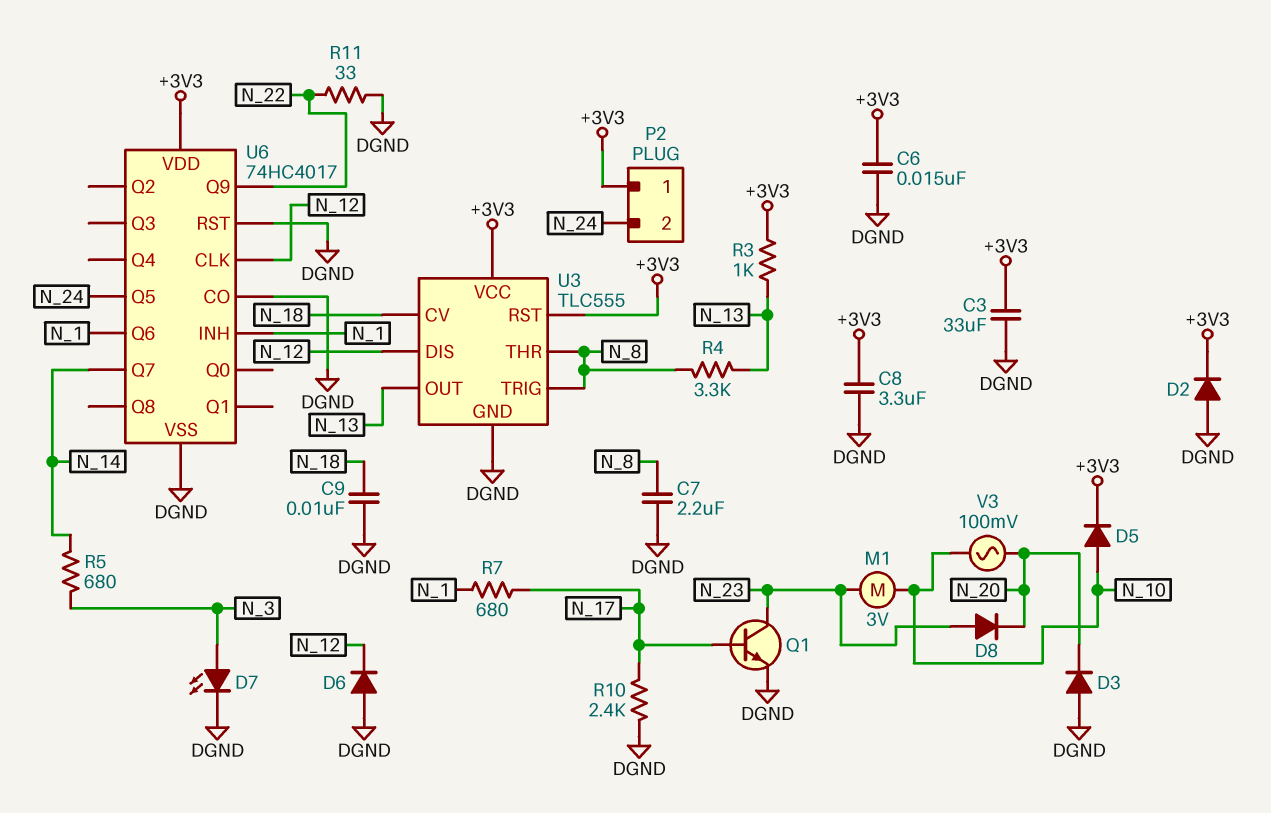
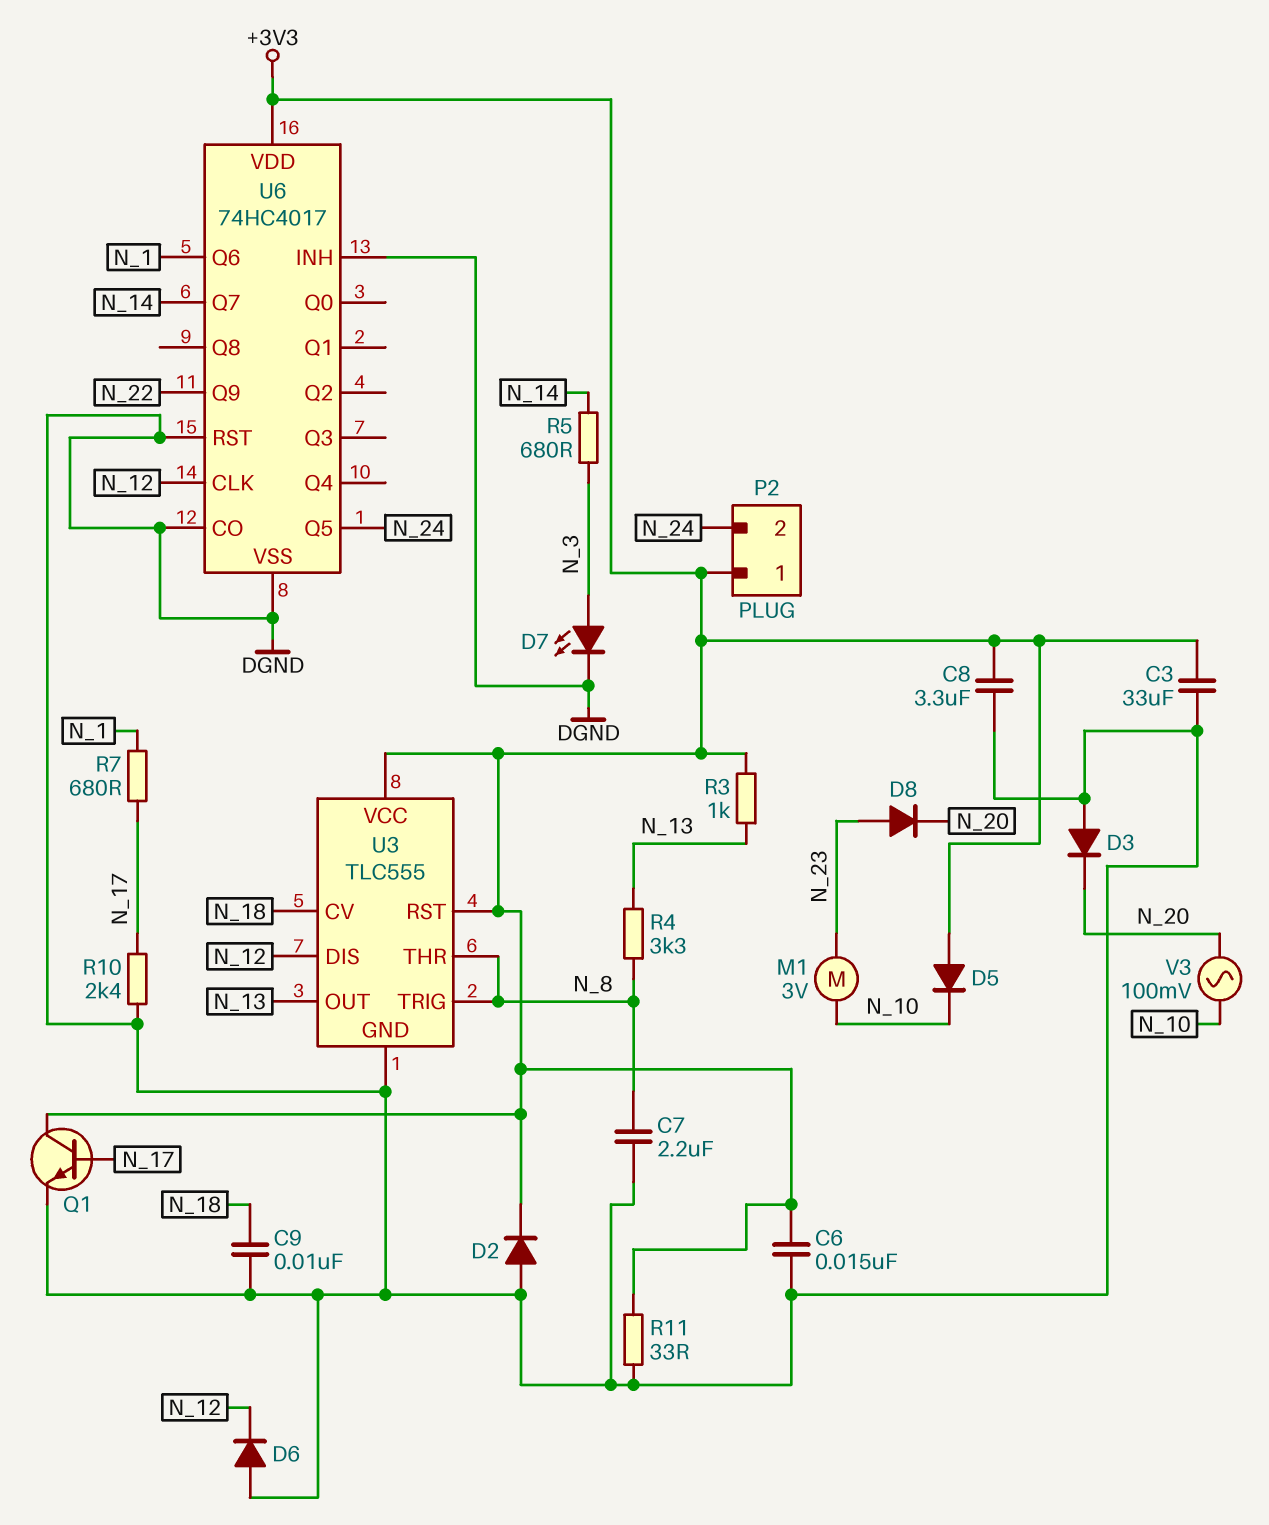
D5: diode (A N_10, K +3V3) -> diode (A +3V3, K N_10)
Q1: NPN (B N_17, C N_23, E DGND) -> NPN (B N_17, C +3V3, E DGND)
R11: 33 (DGND, N_22) -> 33 (+3V3, DGND)
U6 pin INH: N_1 -> DGND

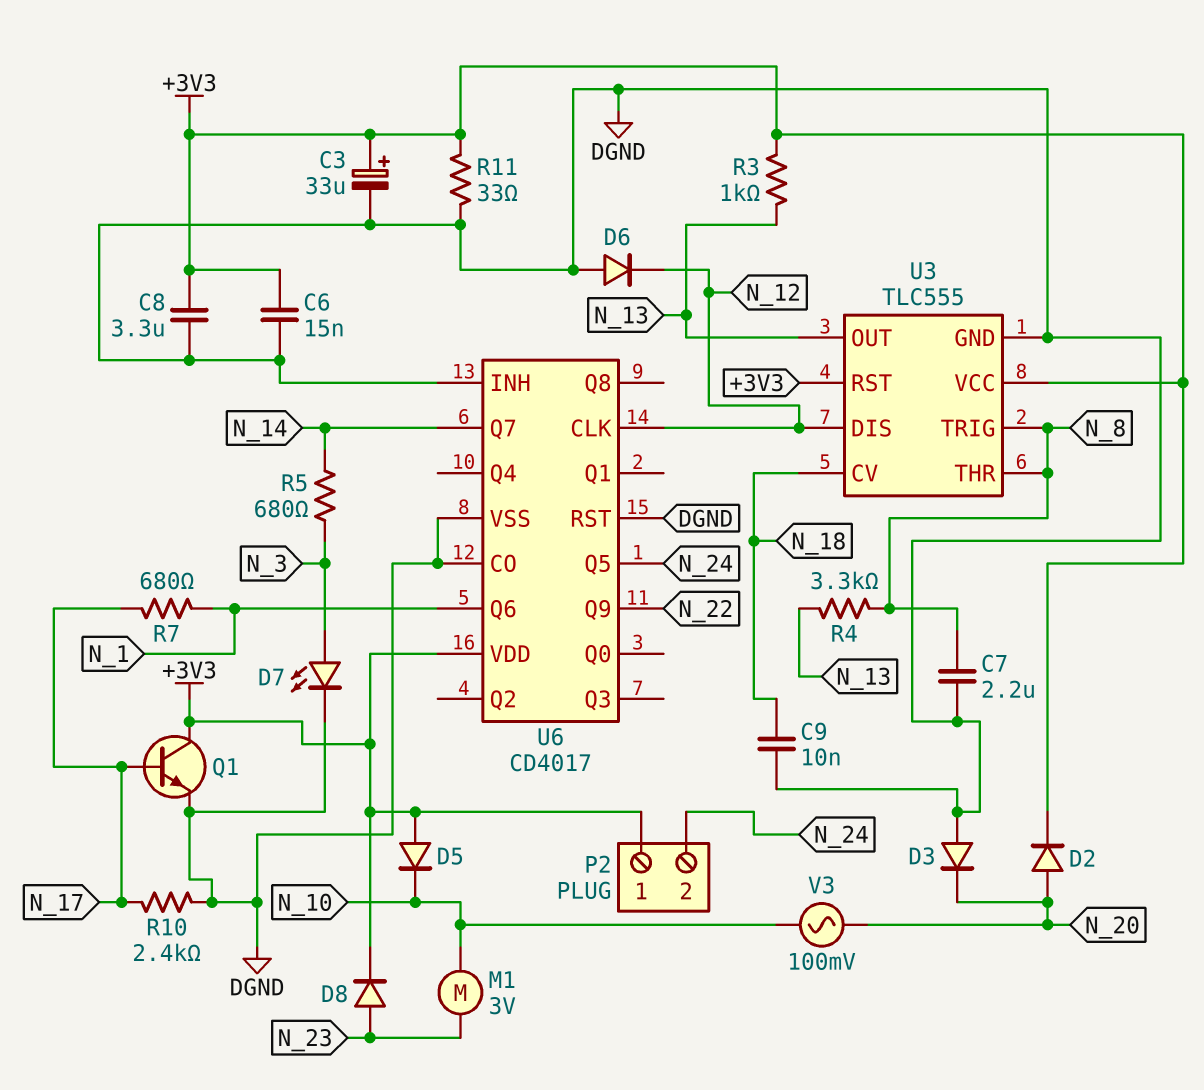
C3: 33uF (+3V3, DGND) -> 33uF (plus +3V3, minus DGND)
D2: diode (A DGND, K +3V3) -> diode (A N_20, K +3V3)
D8: diode (A N_23, K N_20) -> diode (A N_23, K +3V3)
U6: 74HC4017 -> CD4017

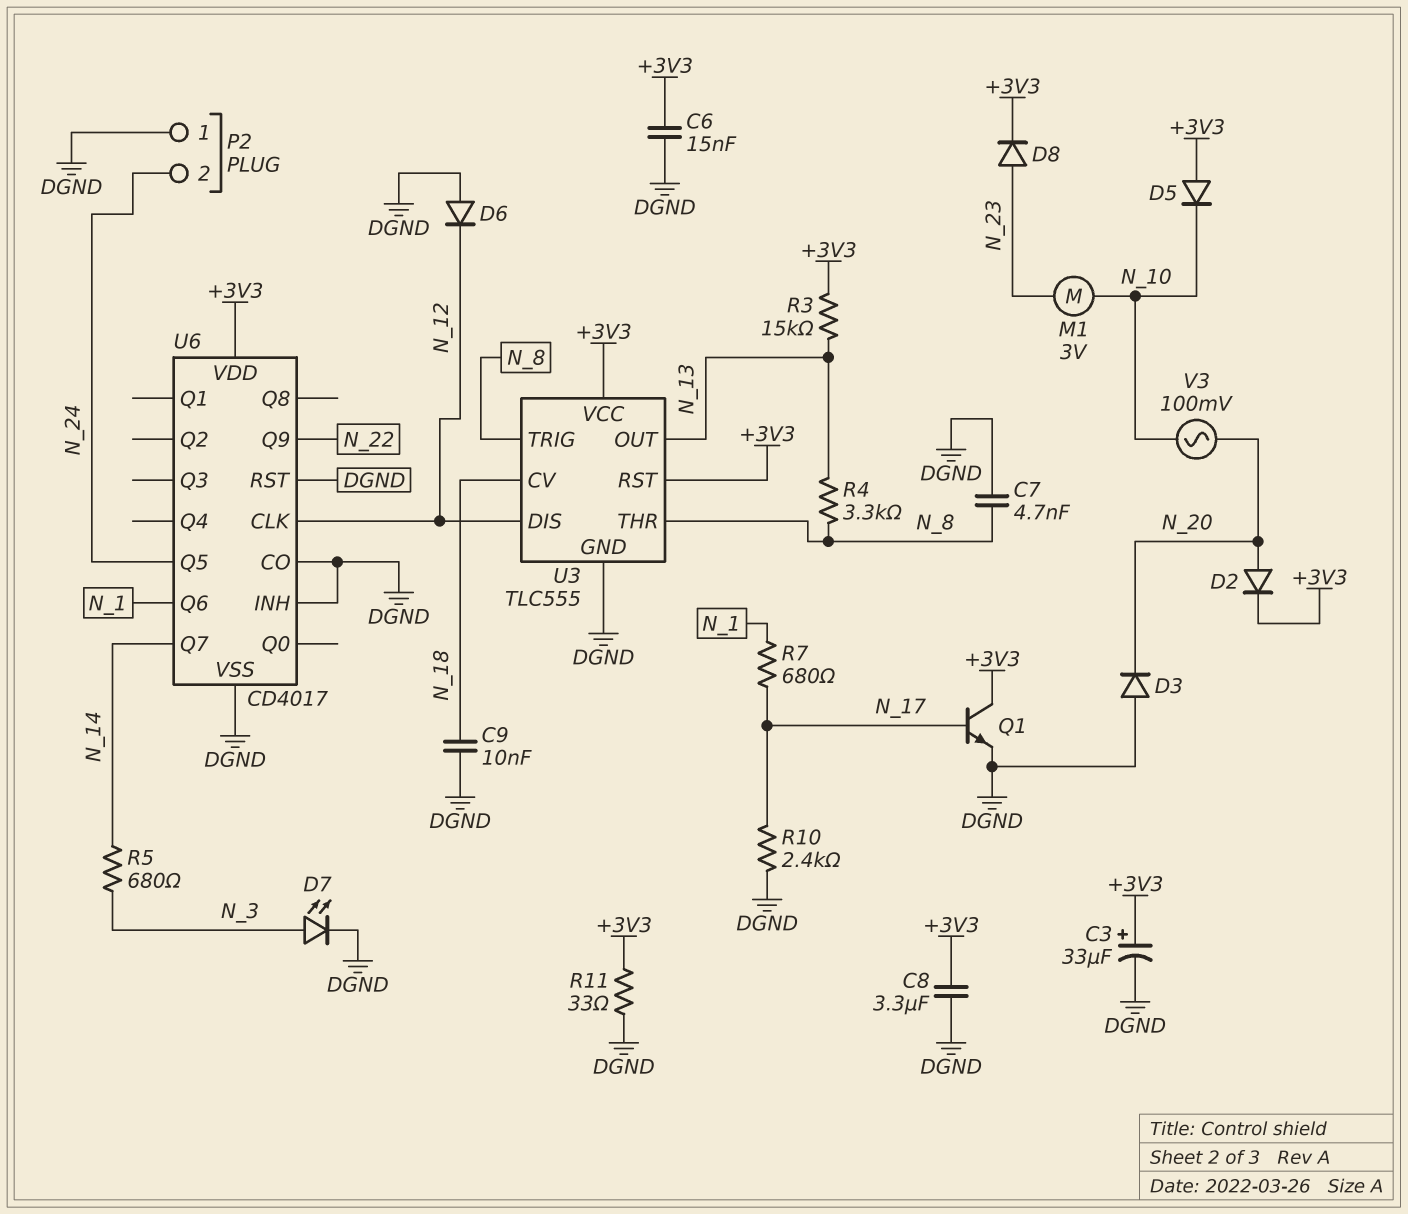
C7: 2.2uF (DGND, N_8) -> 4.7nF (DGND, N_8)
P2 pin 1: +3V3 -> DGND
R3: 1k (+3V3, N_13) -> 15k (+3V3, N_13)

